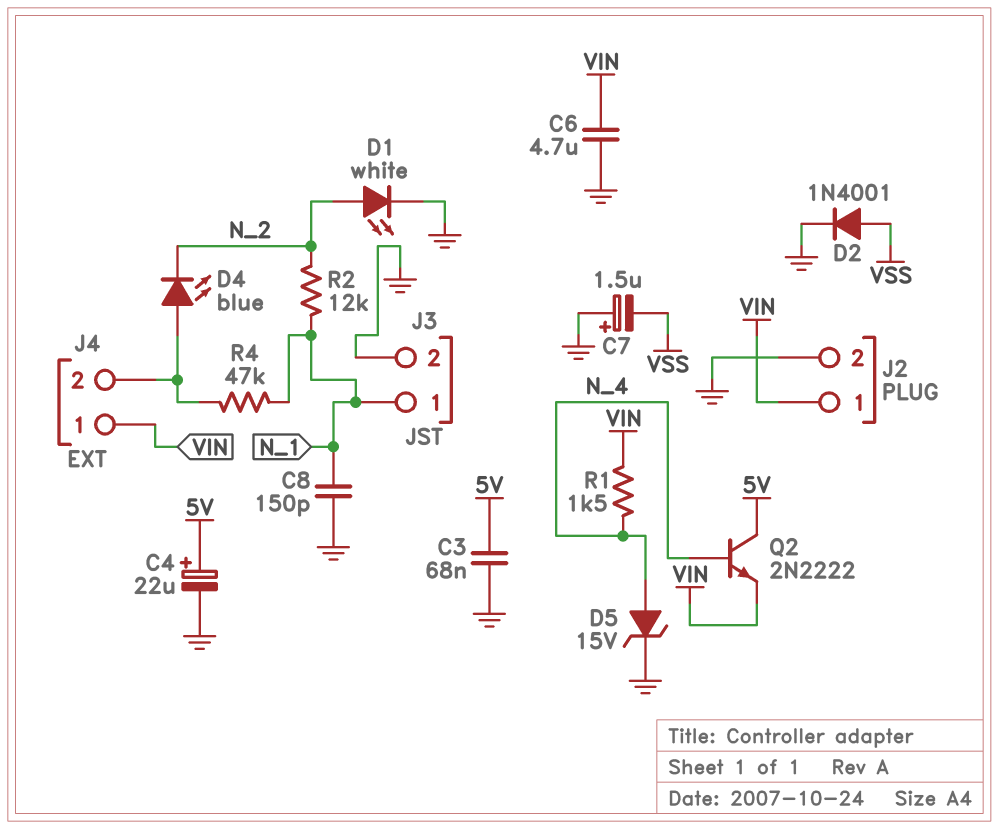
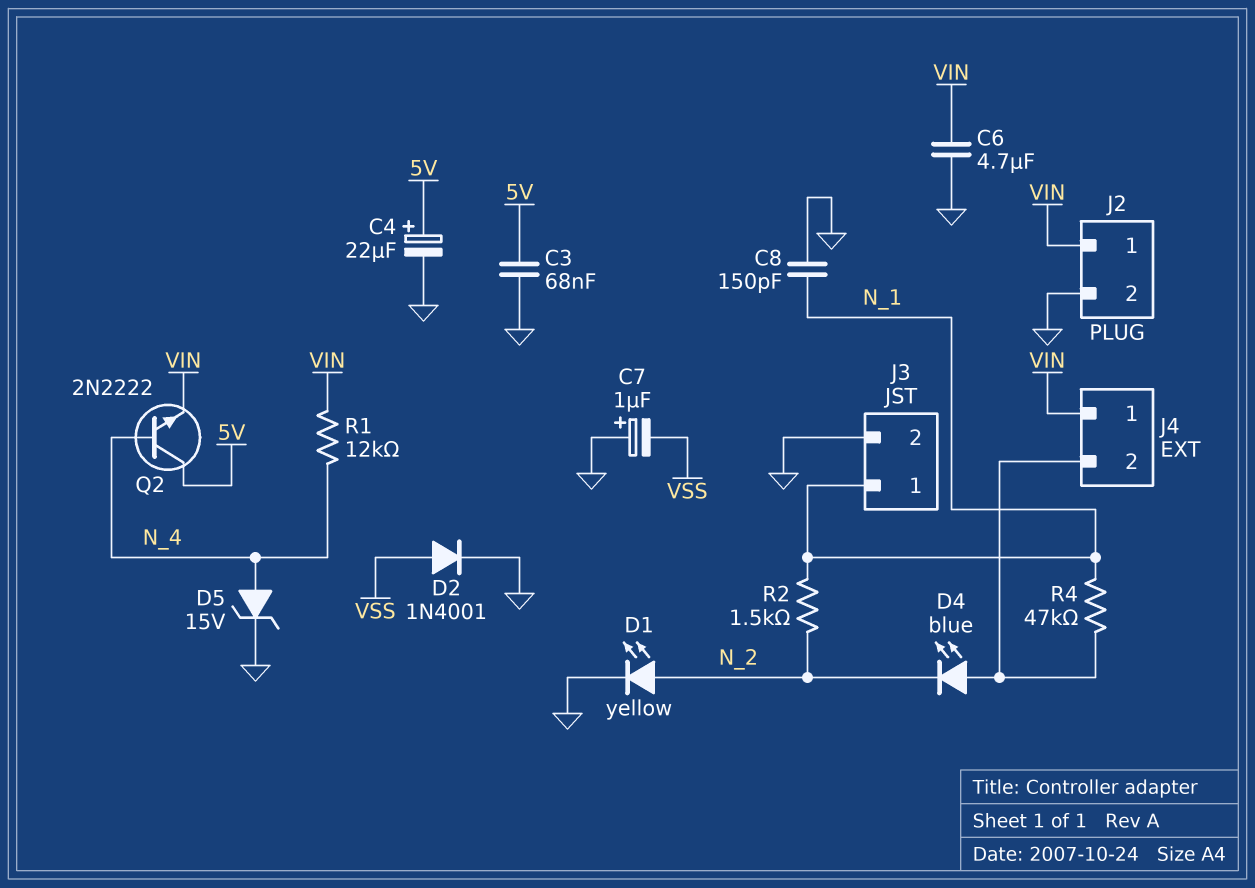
C7: 1.5uF (plus GND, minus VSS) -> 1uF (plus GND, minus VSS)
D1: LED white (A N_2, K GND) -> LED yellow (A N_2, K GND)
R1: 1.5k (N_4, VIN) -> 12k (N_4, VIN)
R2: 12k (N_1, N_2) -> 1.5k (N_1, N_2)

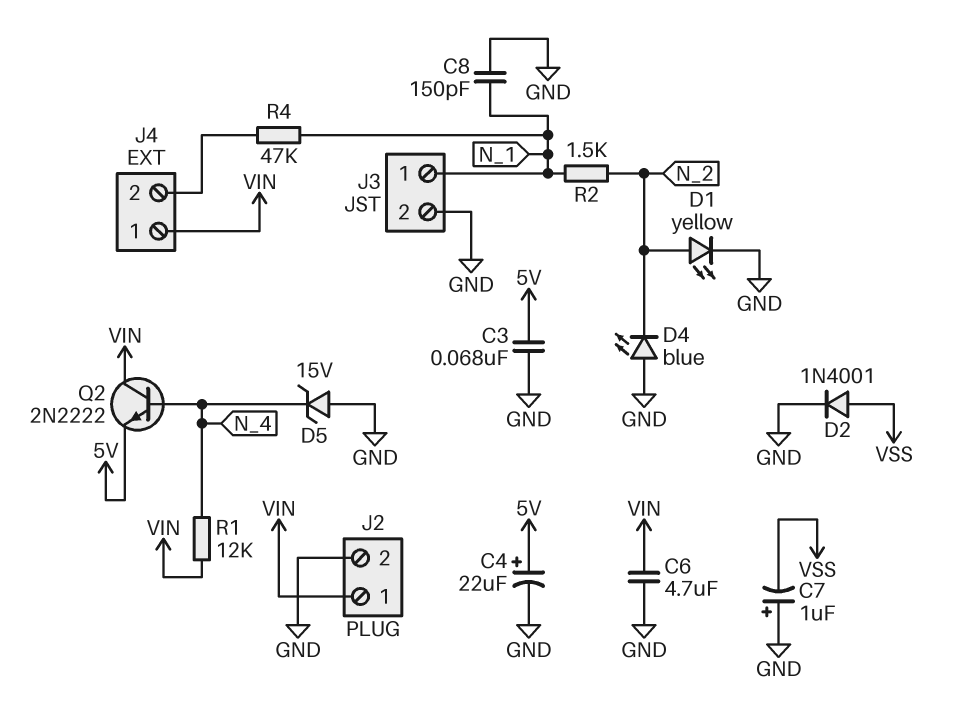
D4: LED blue (A J4/2, K N_2) -> LED blue (A GND, K N_2)
D5: zener 15V (A N_4, K GND) -> zener 15V (A GND, K N_4)
Q2: NPN 2N2222 (B N_4, C 5V, E VIN) -> NPN 2N2222 (B N_4, C VIN, E 5V)

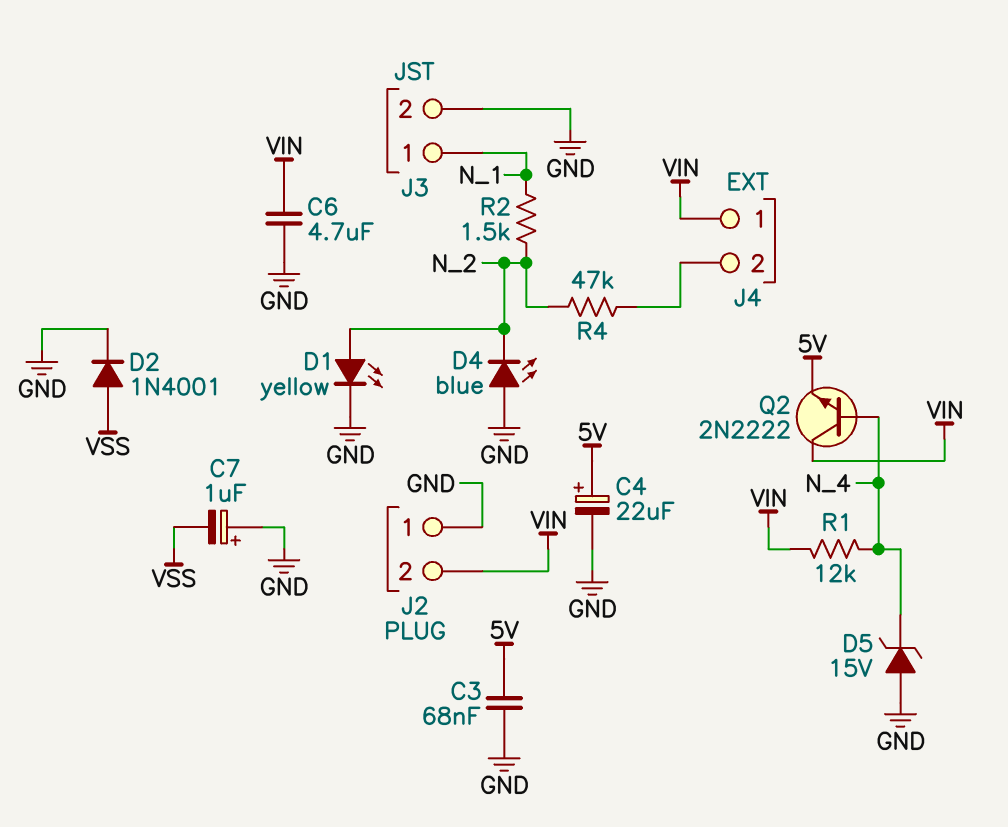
C8: 150pF (GND, N_1) -> none
J2 pin 1: VIN -> GND
J2 pin 2: GND -> VIN
R4: 47k (J4/2, N_1) -> 47k (J4/2, N_2)

